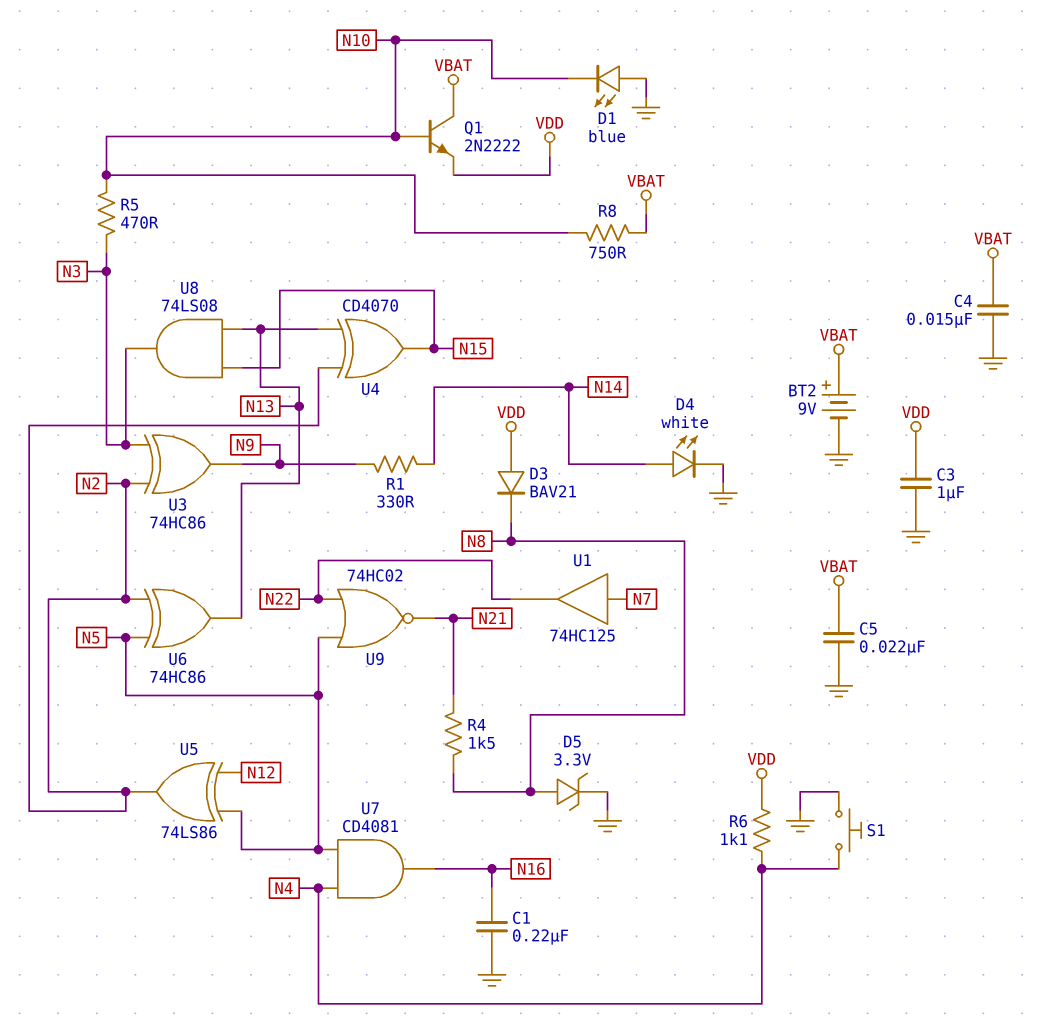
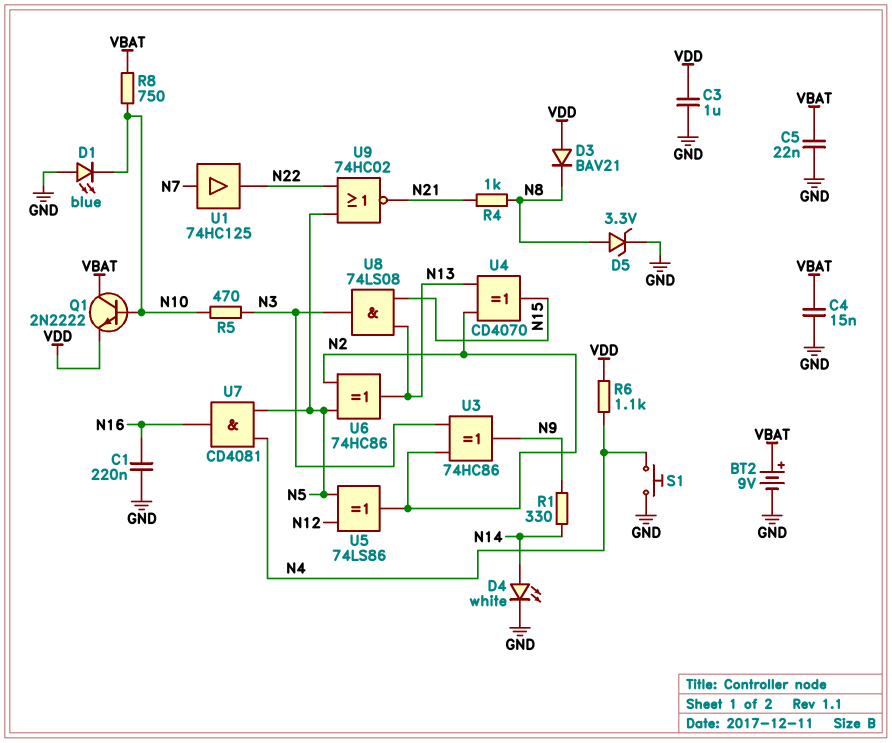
R4: 1.5k (N8, N21) -> 1k (N8, N21)

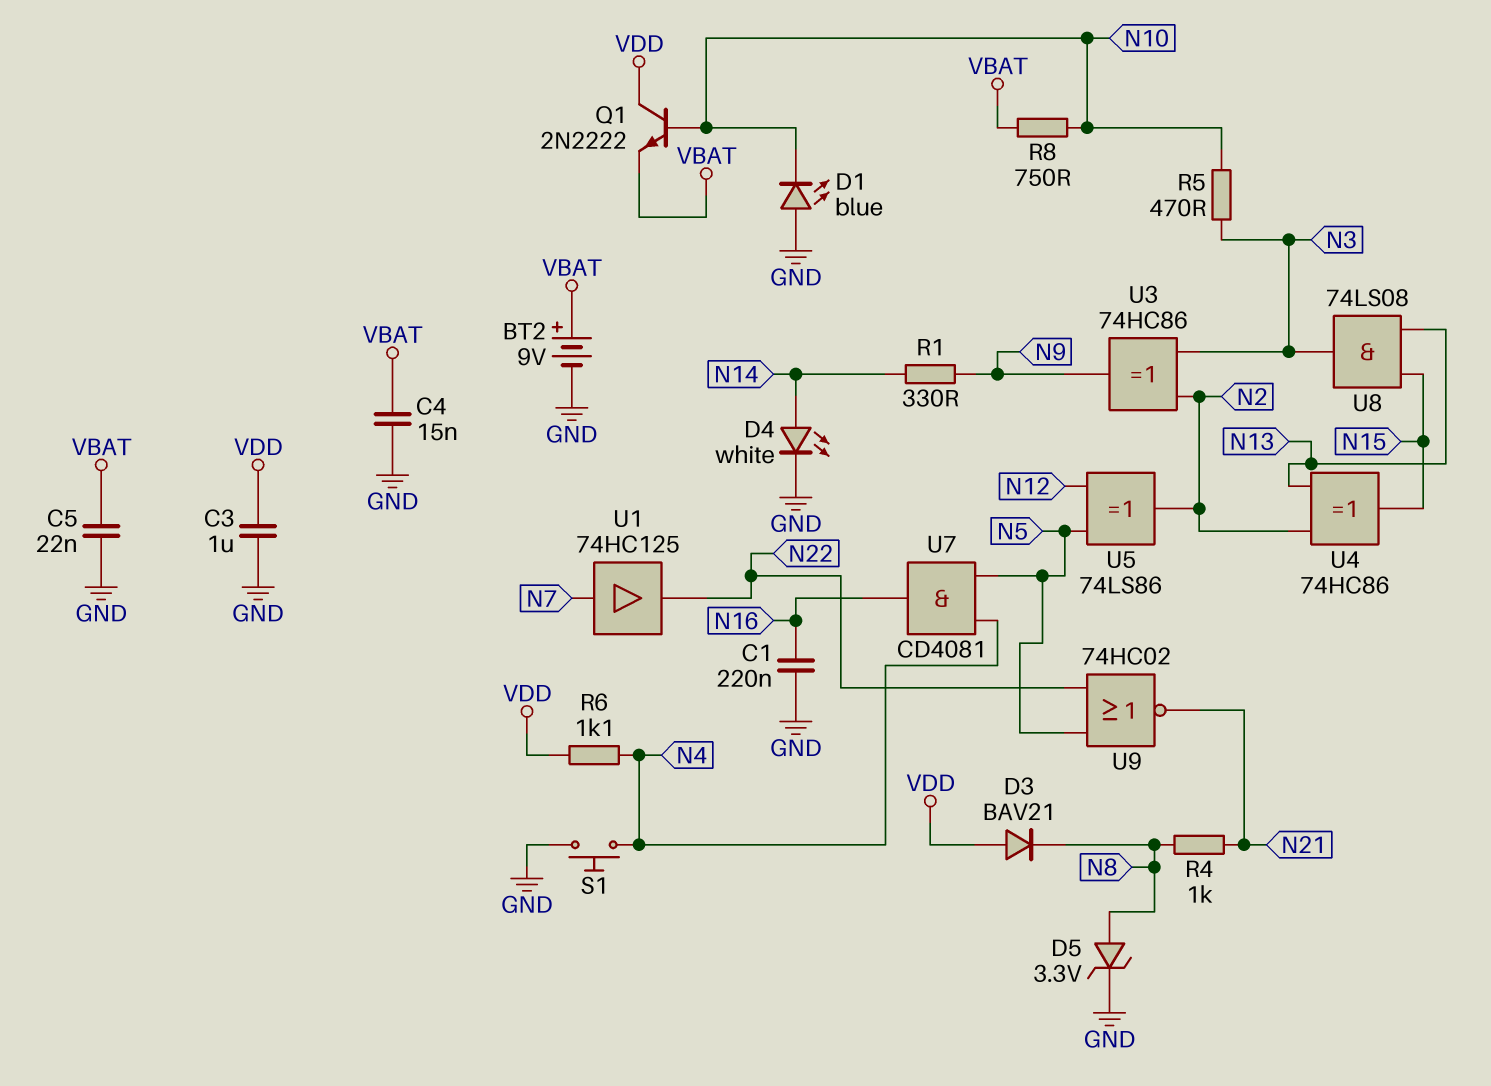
Q1: NPN 2N2222 (B N10, C VBAT, E VDD) -> NPN 2N2222 (B N10, C VDD, E VBAT)
U4: XOR CD4070 (in N2, in N13, out N15) -> XOR 74HC86 (in N2, in N13, out N15)
U6: XOR 74HC86 (in N2, in N5, out N13) -> none

